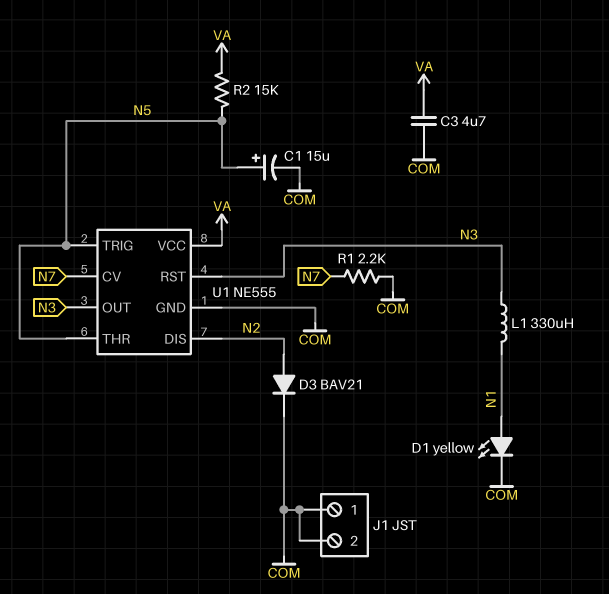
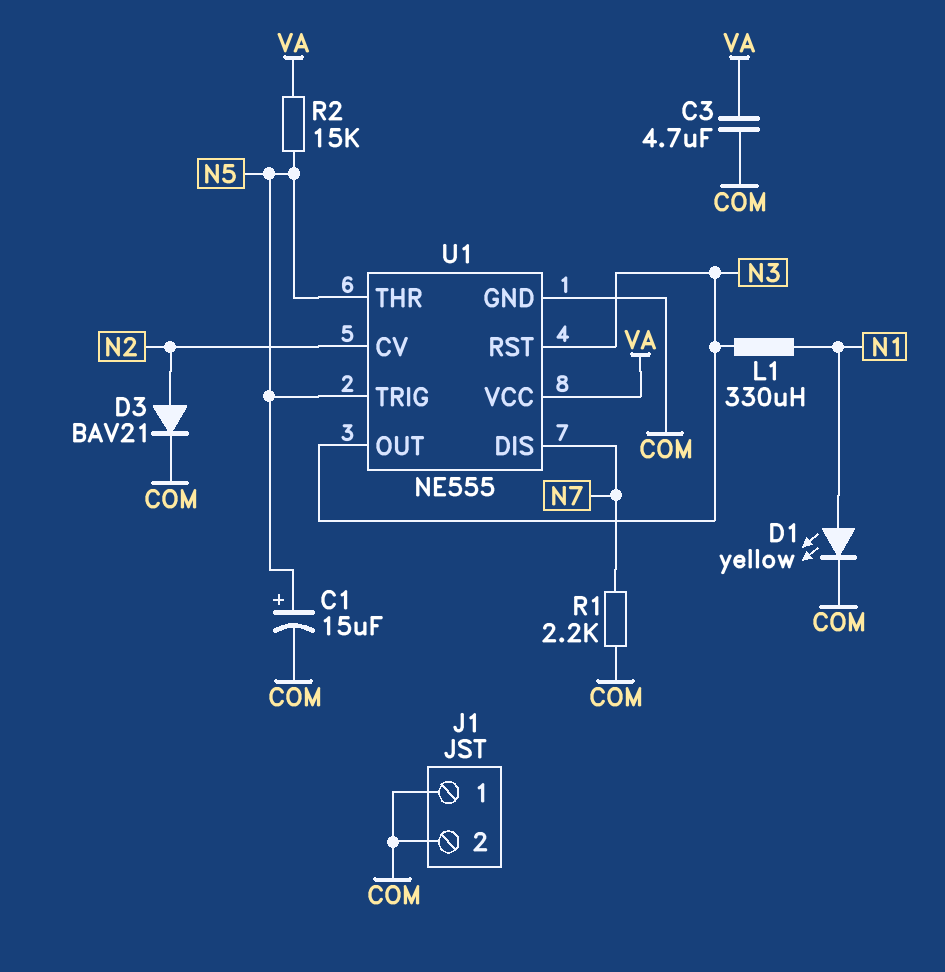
U1 pin CV: N7 -> N2
U1 pin DIS: N2 -> N7

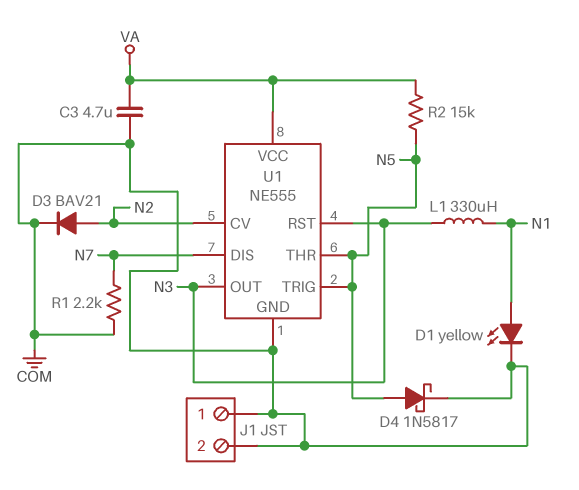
C1: 15uF (plus N5, minus COM) -> none
D4: none -> schottky 1N5817 (A N5, K COM)

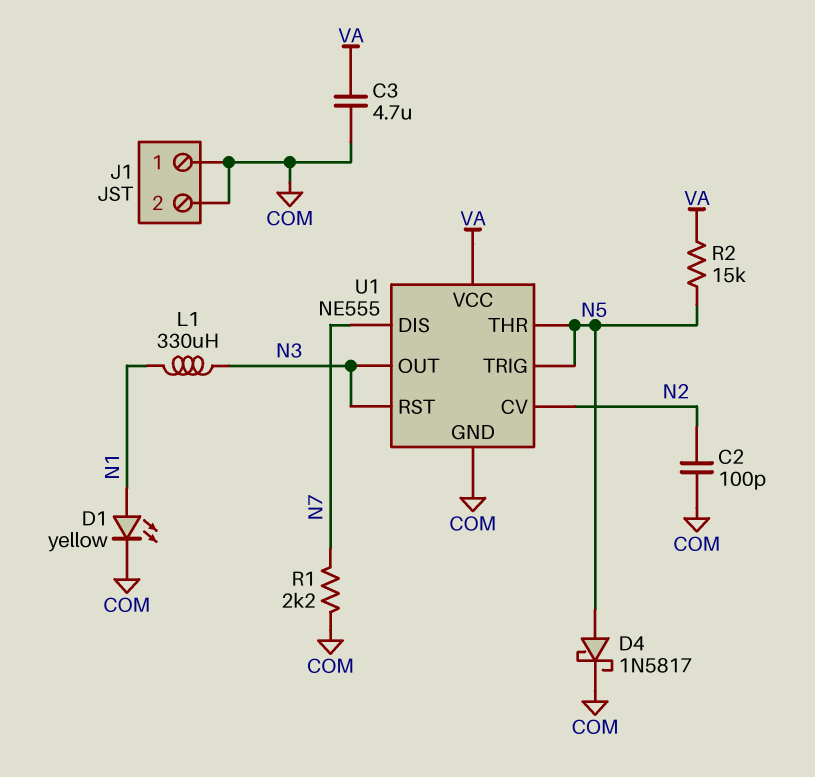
C2: none -> 100pF (COM, N2)
D3: diode BAV21 (A N2, K COM) -> none

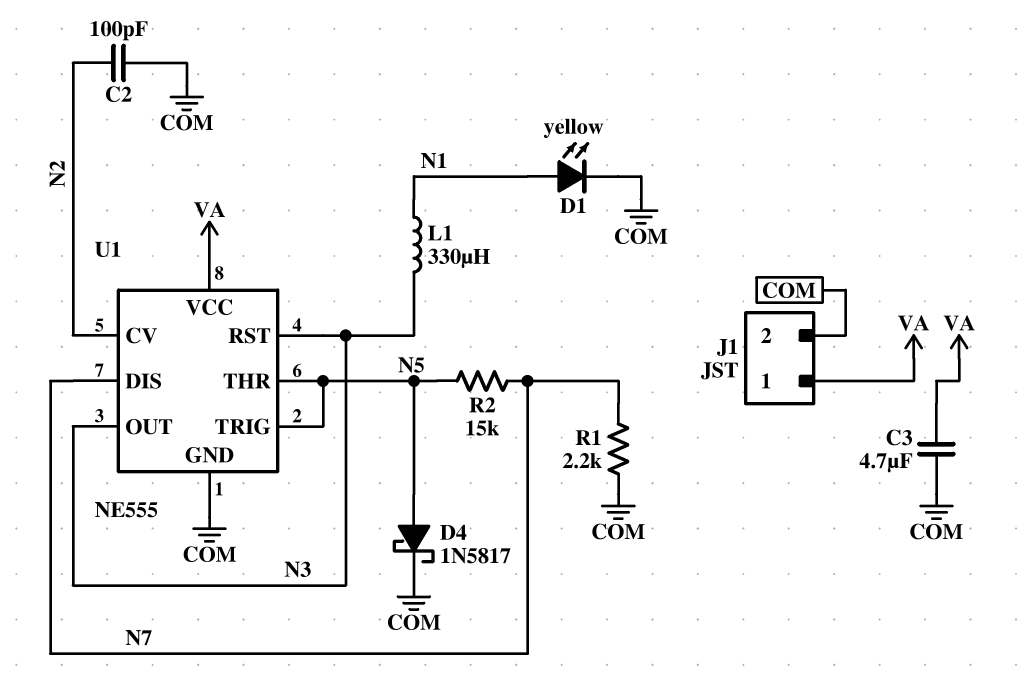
J1 pin 1: COM -> VA
R2: 15k (N5, VA) -> 15k (N5, N7)

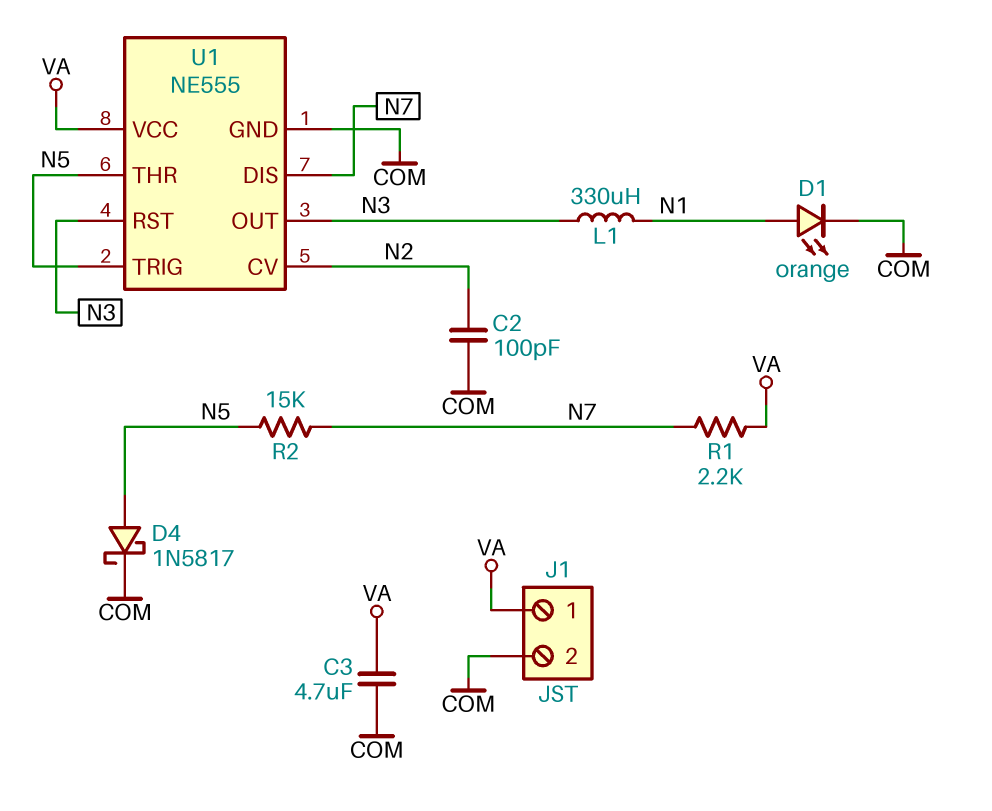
D1: LED yellow (A N1, K COM) -> LED orange (A N1, K COM)
R1: 2.2k (COM, N7) -> 2.2k (N7, VA)

